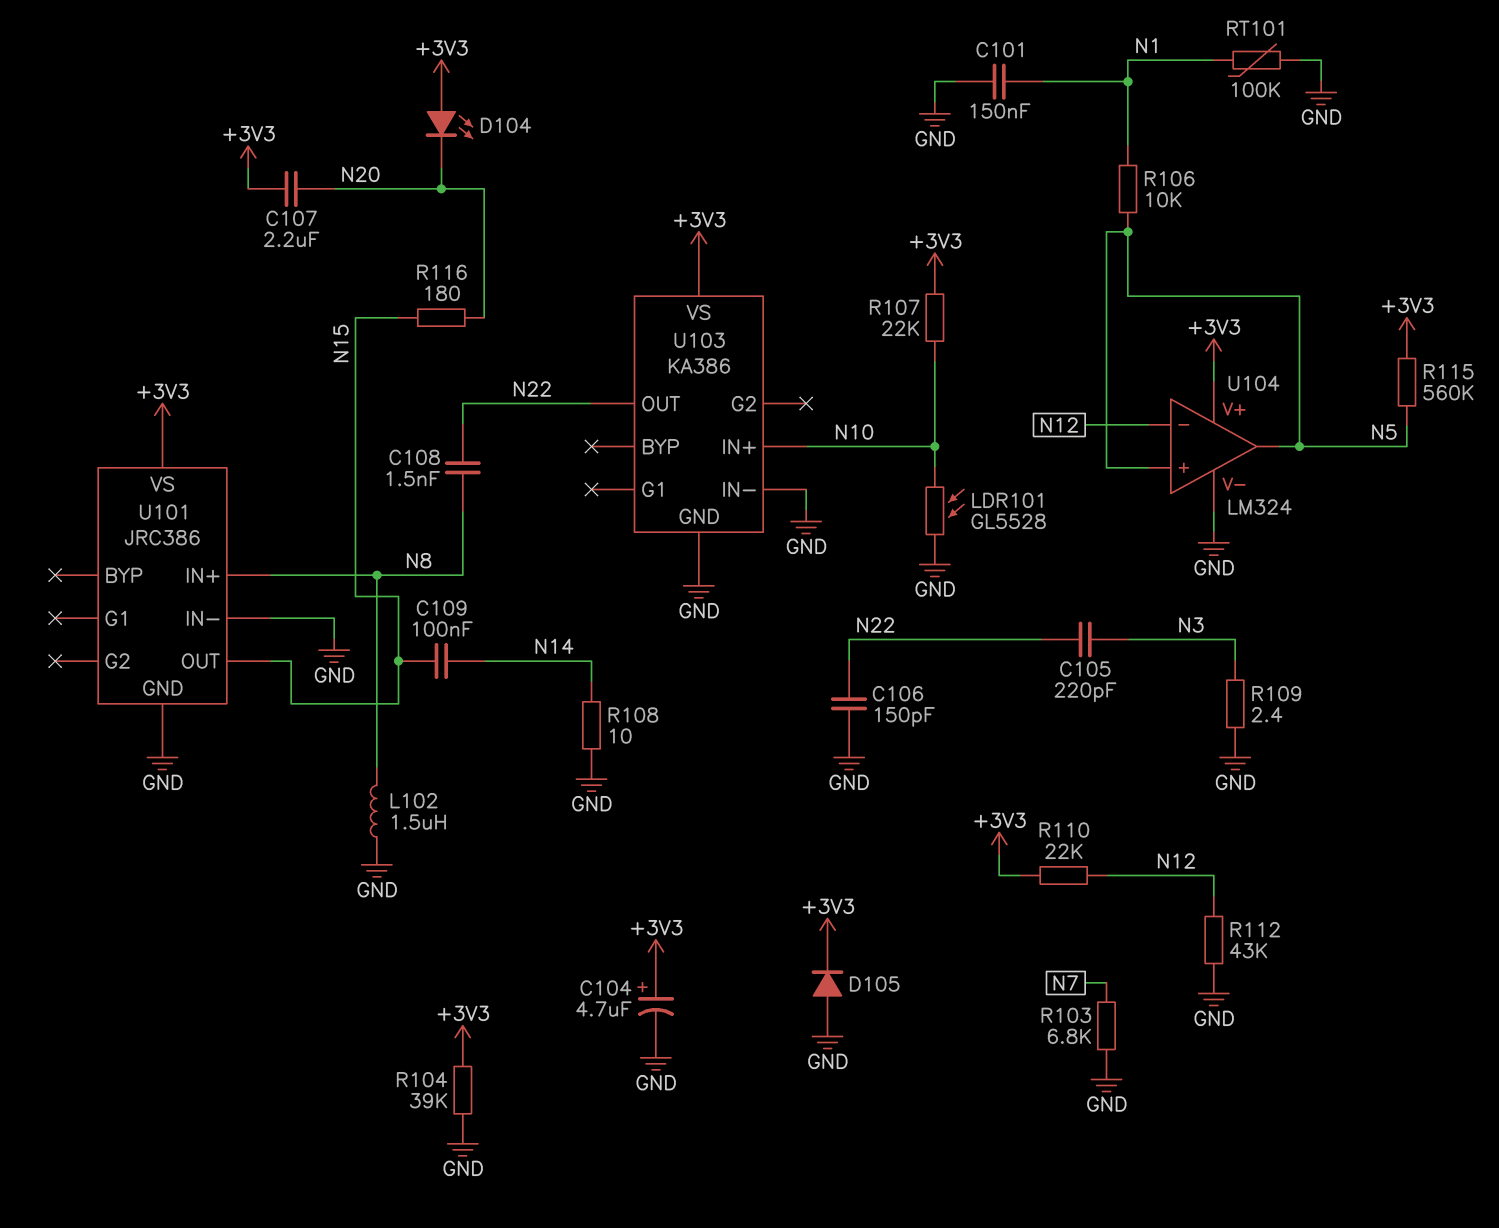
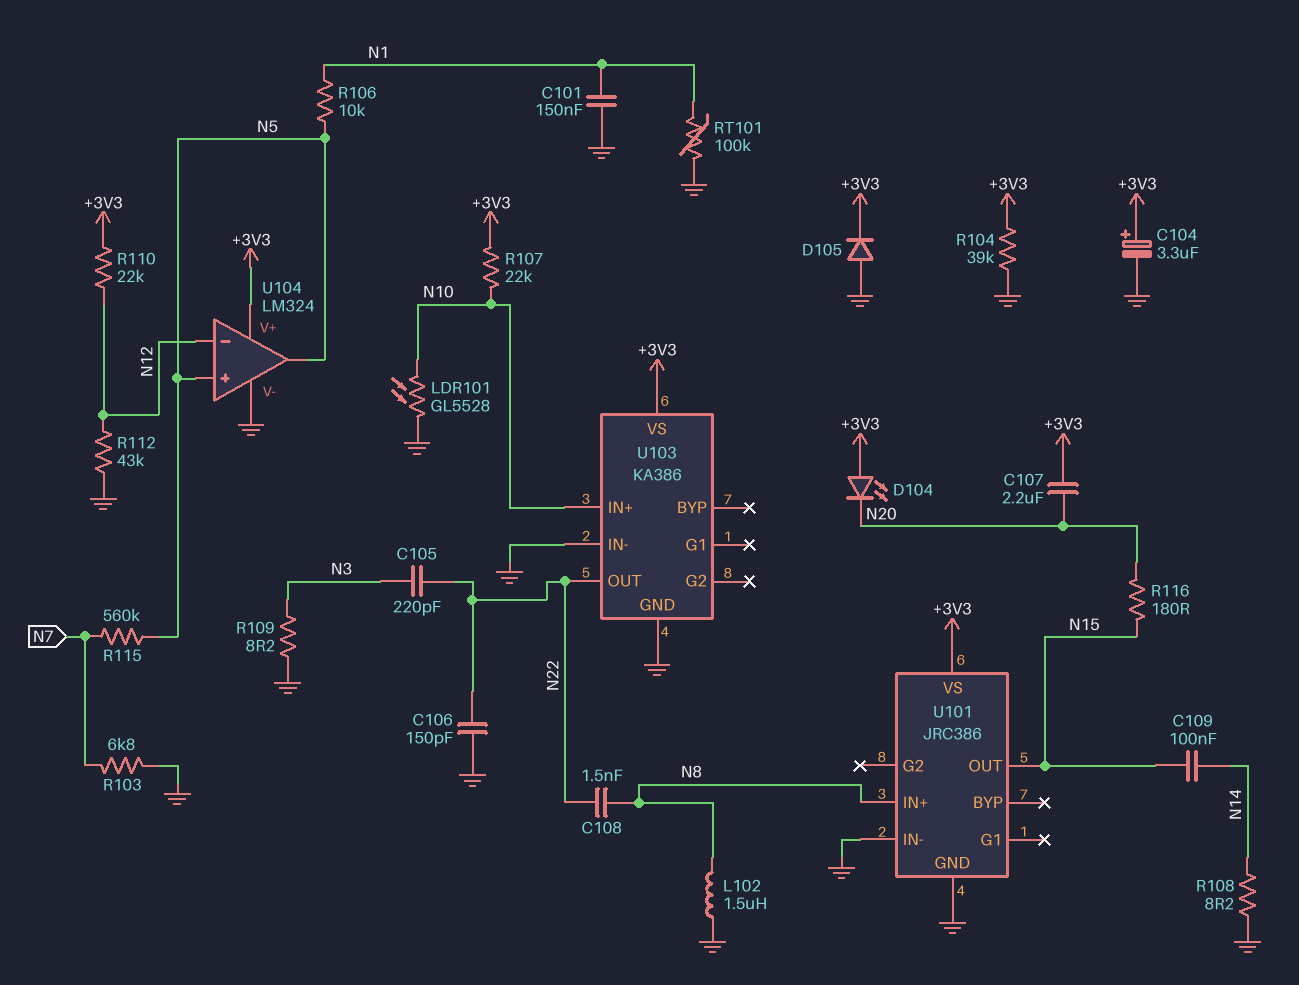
C104: 4.7uF (plus +3V3, minus GND) -> 3.3uF (plus +3V3, minus GND)
R108: 10 (GND, N14) -> 8.2 (GND, N14)
R109: 2.4 (GND, N3) -> 8.2 (GND, N3)
R115: 560k (+3V3, N5) -> 560k (N5, N7)

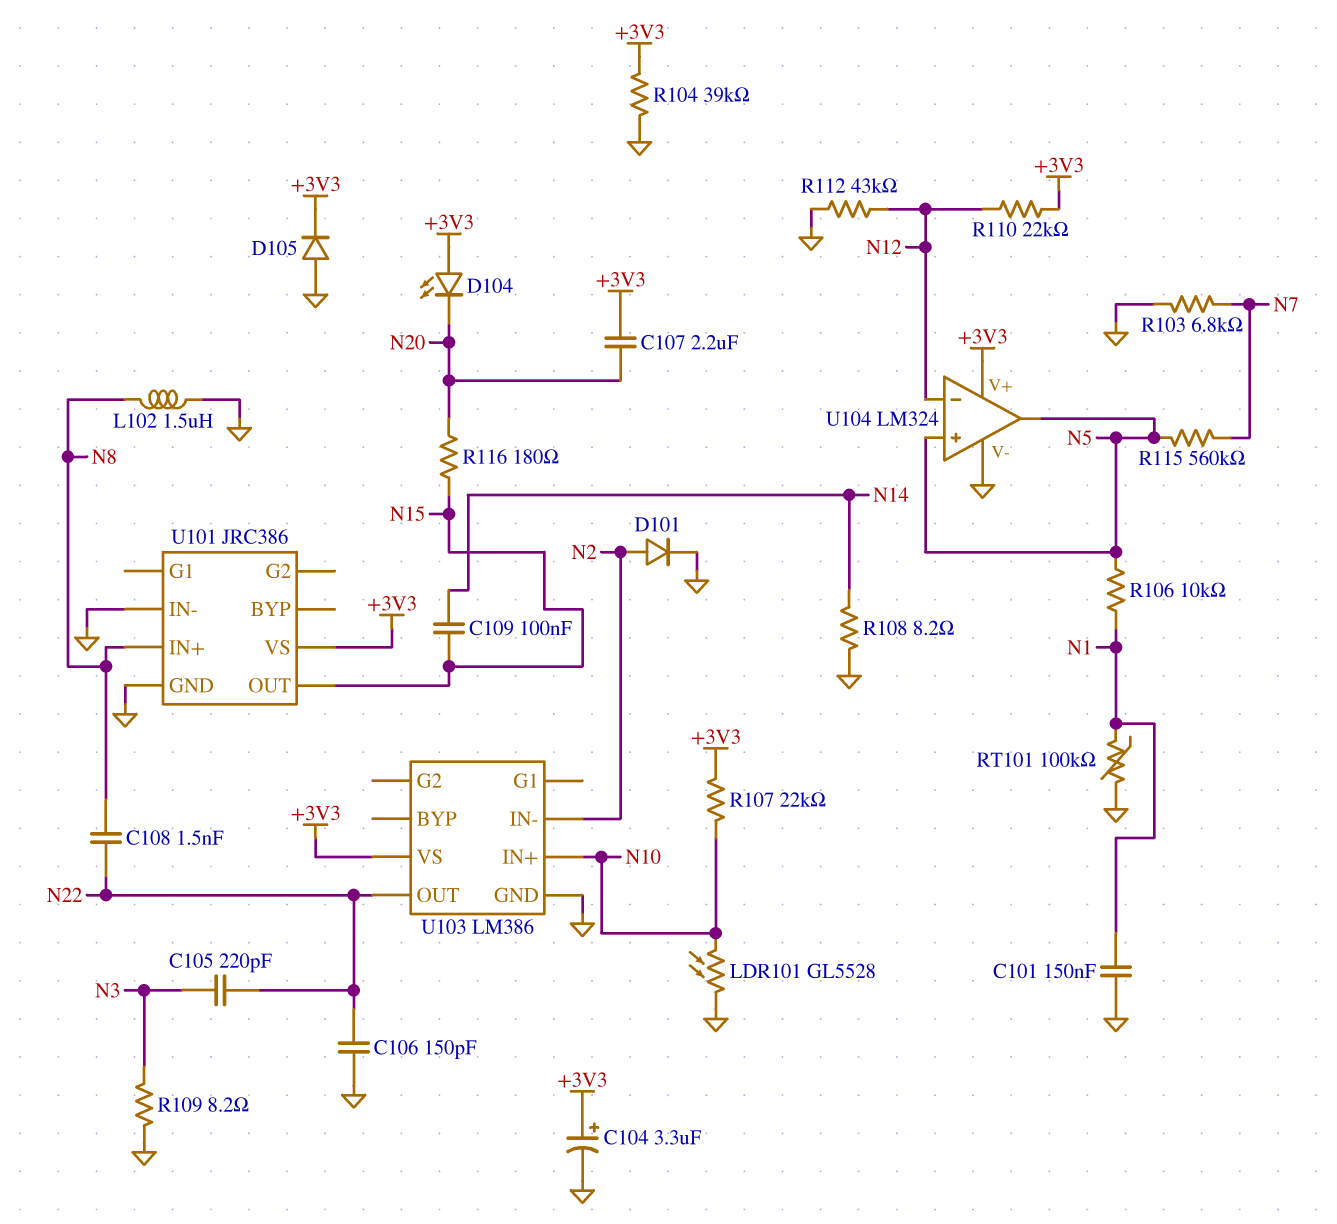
D101: none -> diode (A N2, K GND)
U103: KA386 -> LM386
U103 pin IN-: GND -> N2

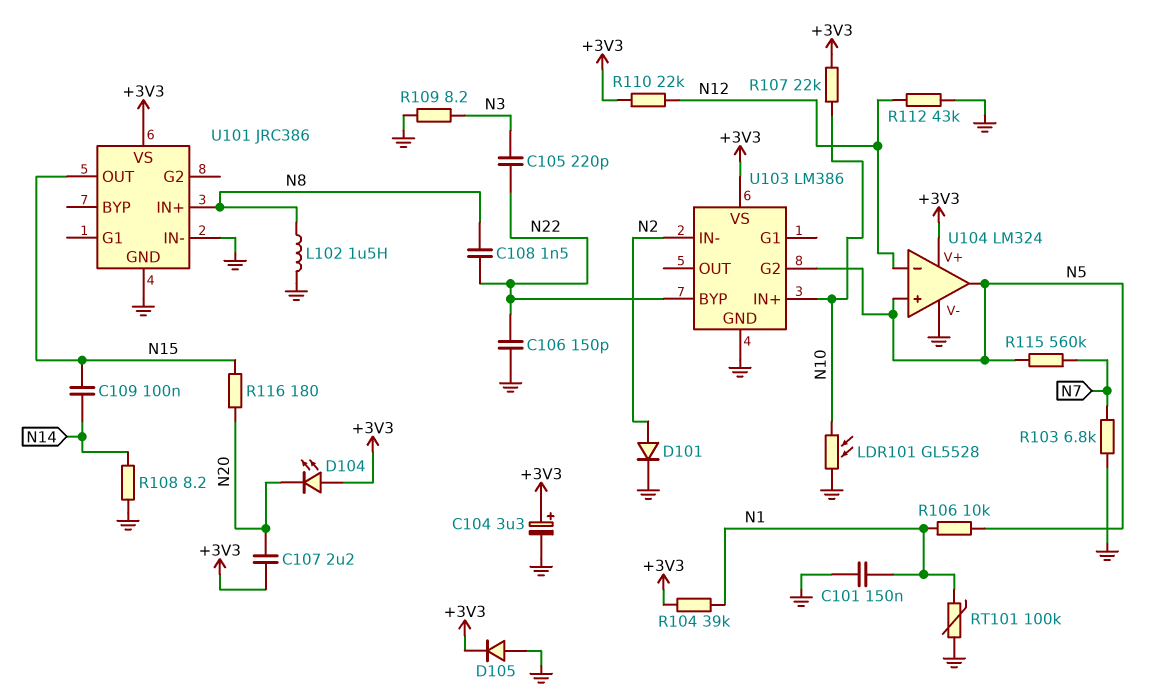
R104: 39k (+3V3, GND) -> 39k (+3V3, N1)
U103 pin BYP: none -> N22
U103 pin G2: none -> N5
U103 pin OUT: N22 -> none

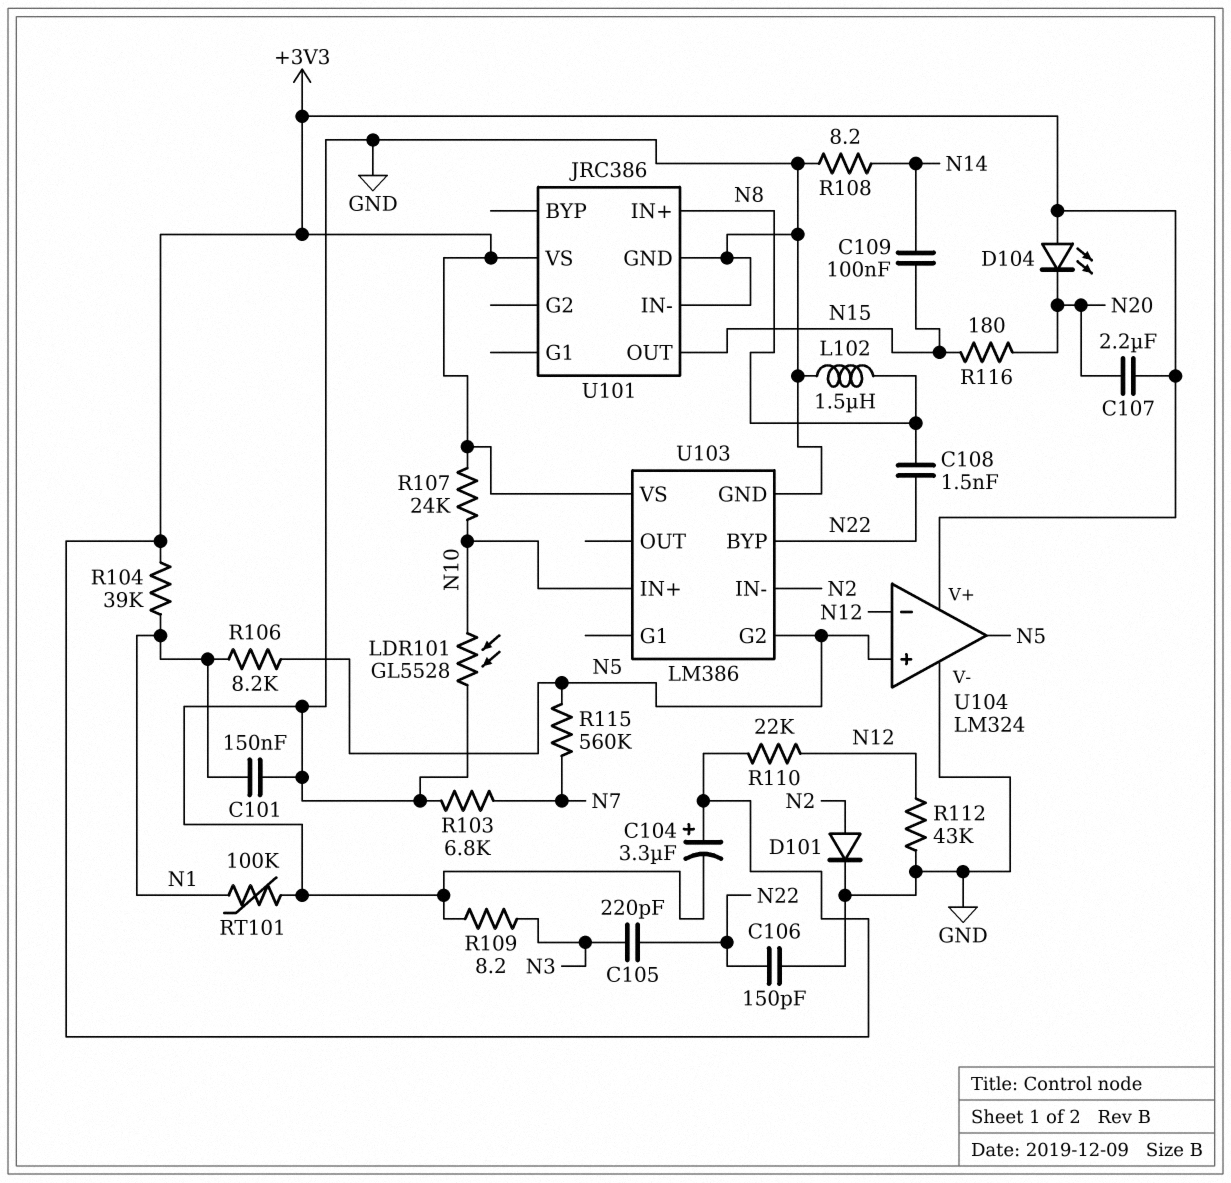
D105: diode (A GND, K +3V3) -> none
R106: 10k (N1, N5) -> 8.2k (N1, N5)
R107: 22k (+3V3, N10) -> 24k (+3V3, N10)

